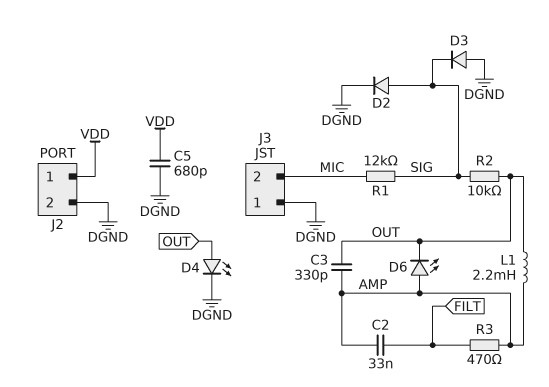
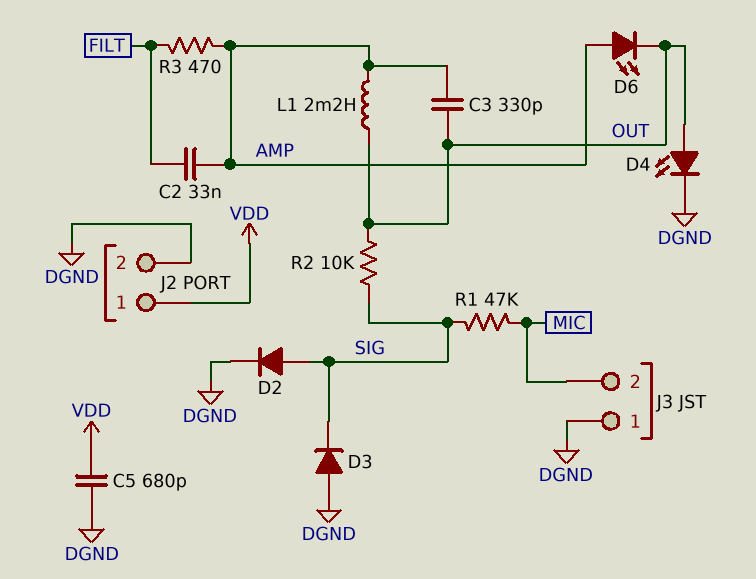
R1: 12k (MIC, SIG) -> 47k (MIC, SIG)

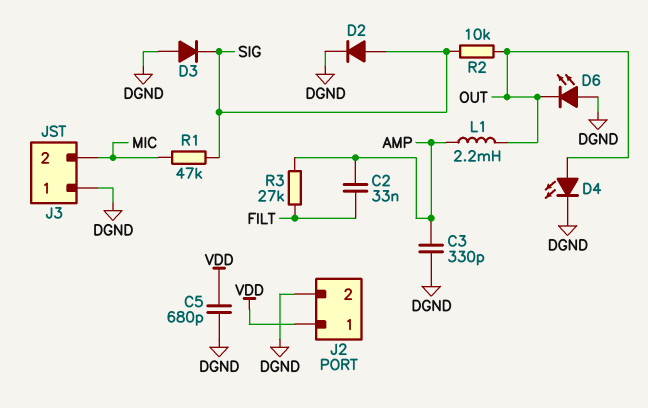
C3: 330pF (AMP, OUT) -> 330pF (AMP, DGND)
D6: LED (A AMP, K OUT) -> LED (A DGND, K OUT)
R3: 470 (AMP, FILT) -> 27k (AMP, FILT)

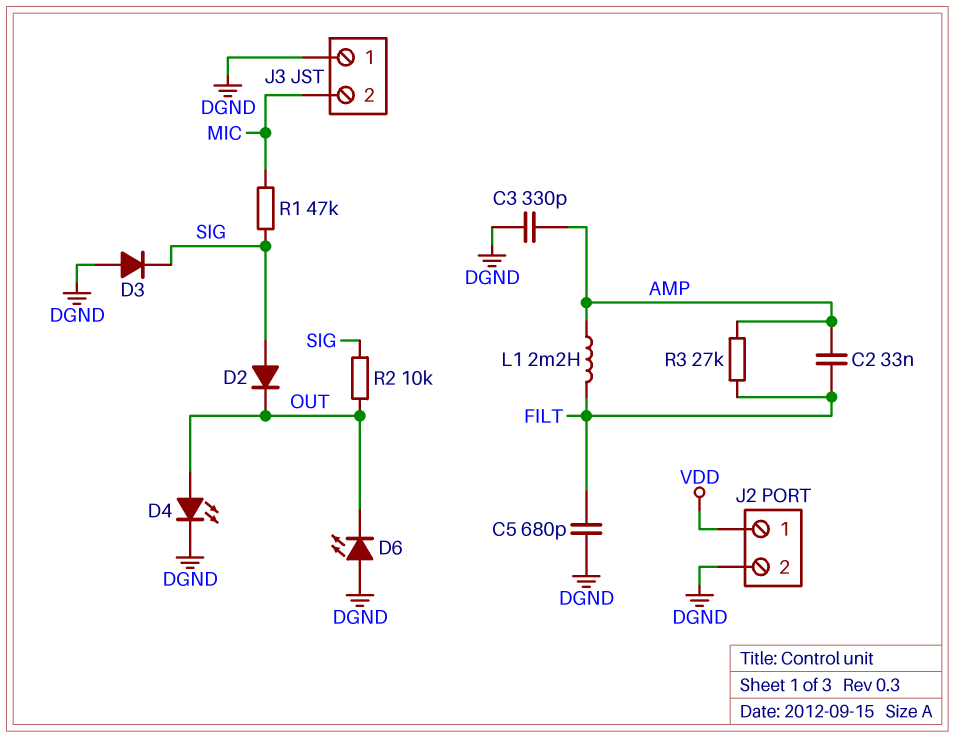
C5: 680pF (DGND, VDD) -> 680pF (DGND, FILT)
D2: diode (A SIG, K DGND) -> diode (A SIG, K OUT)
L1: 2.2mH (AMP, OUT) -> 2.2mH (AMP, FILT)

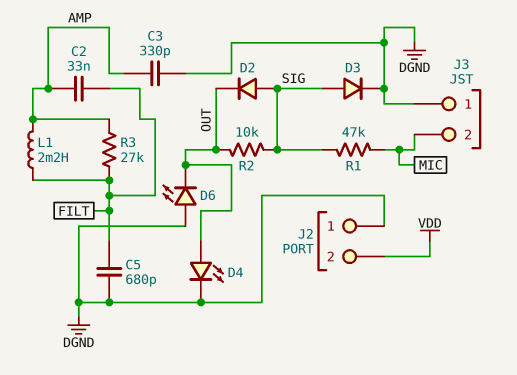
D3: diode (A DGND, K SIG) -> diode (A SIG, K DGND)
J2 pin 1: VDD -> DGND
J2 pin 2: DGND -> VDD

